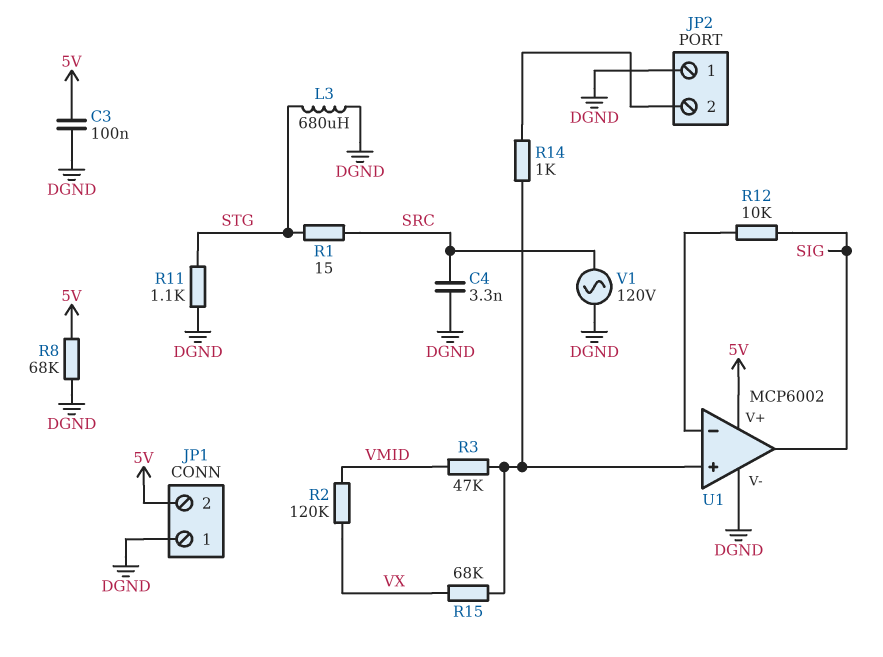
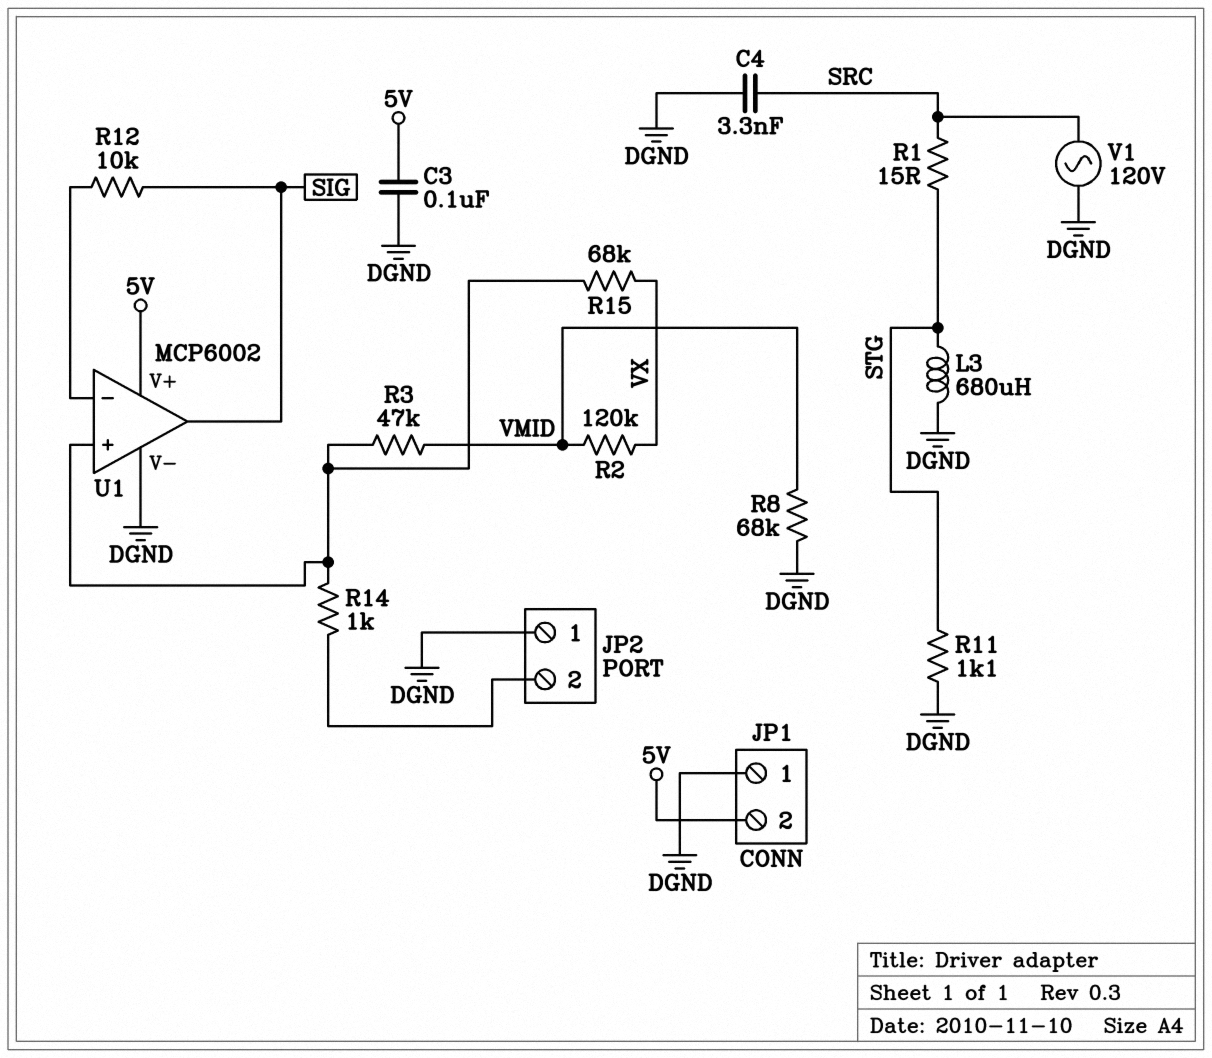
R8: 68k (5V, DGND) -> 68k (DGND, VMID)

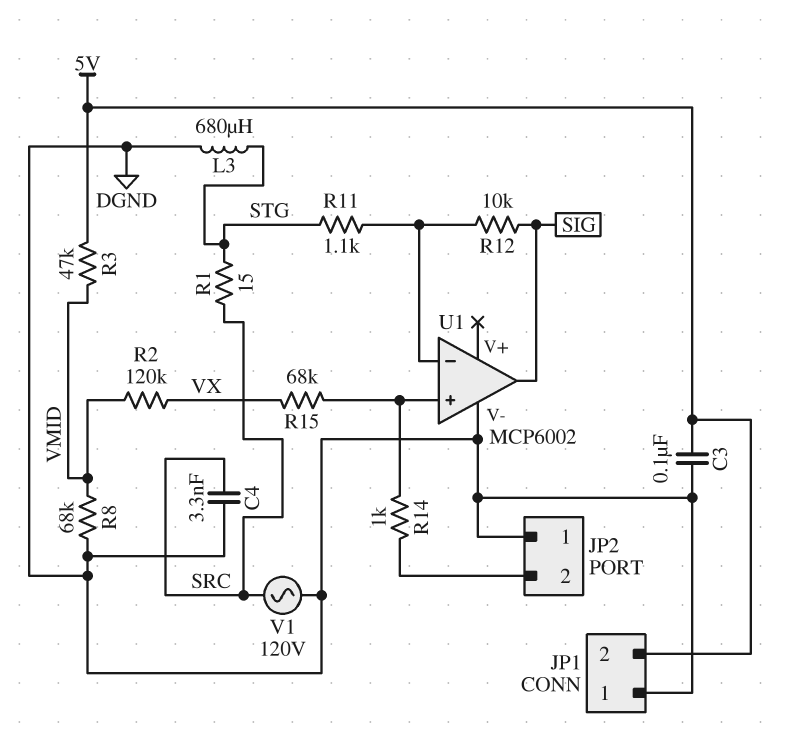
R3: 47k (U1/in+, VMID) -> 47k (5V, VMID)
R11: 1.1k (DGND, STG) -> 1.1k (STG, U1/in-)
U1 pin V+: 5V -> none

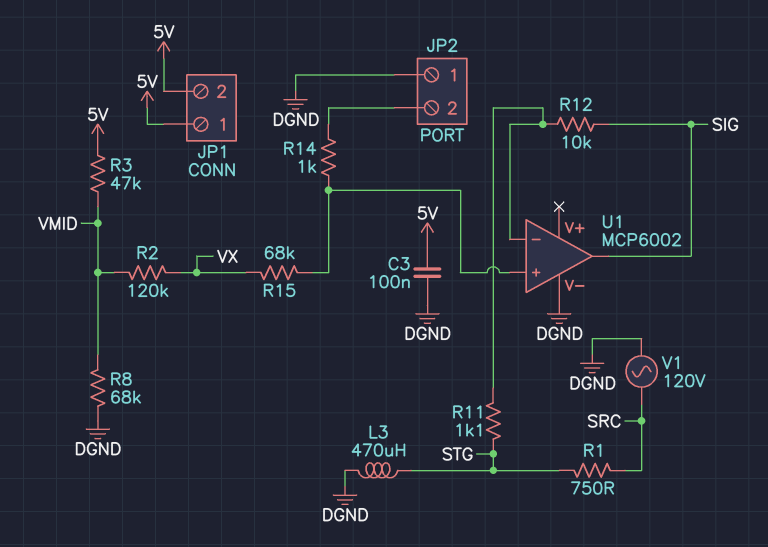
C4: 3.3nF (DGND, SRC) -> none
JP1 pin 1: DGND -> 5V
L3: 680uH (DGND, STG) -> 470uH (DGND, STG)
R1: 15 (SRC, STG) -> 750 (SRC, STG)

